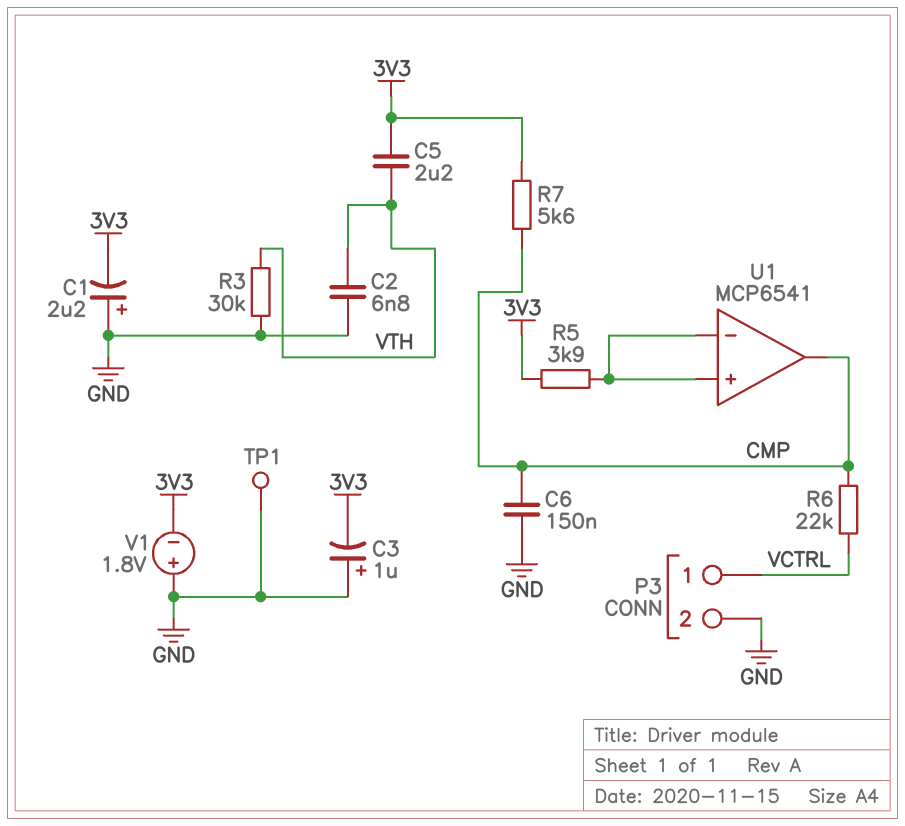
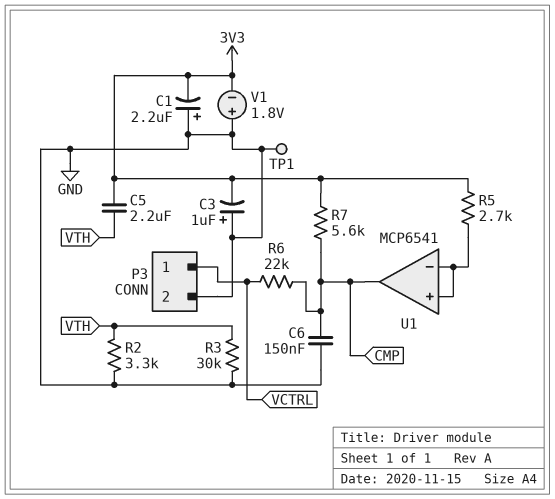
C2: 6.8nF (GND, VTH) -> none
R2: none -> 3.3k (GND, VTH)
R5: 3.9k (3V3, U1/in+) -> 2.7k (3V3, U1/in+)

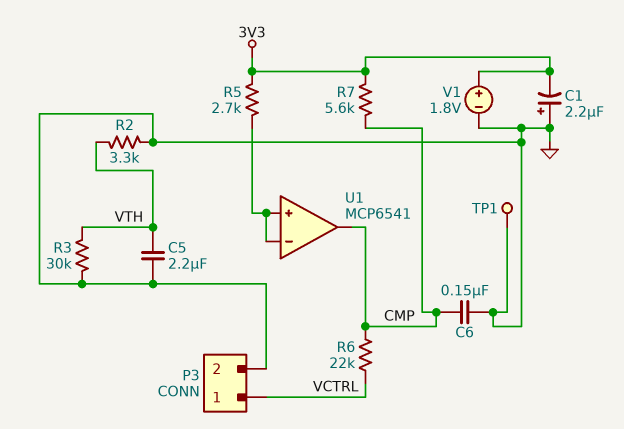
C3: 1uF (plus GND, minus 3V3) -> none
C5: 2.2uF (3V3, VTH) -> 2.2uF (GND, VTH)
V1: 1.8V (plus GND, minus 3V3) -> 1.8V (plus 3V3, minus GND)

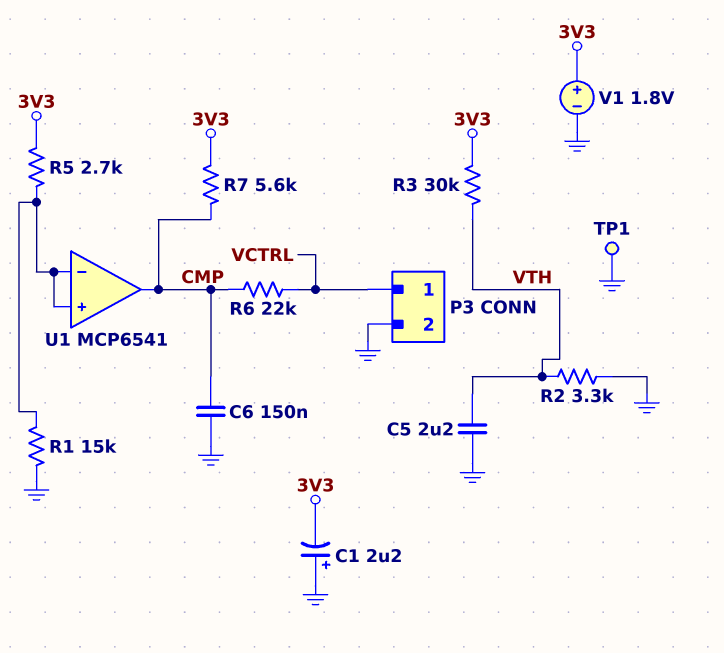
R1: none -> 15k (GND, U1/in+)
R3: 30k (GND, VTH) -> 30k (3V3, VTH)

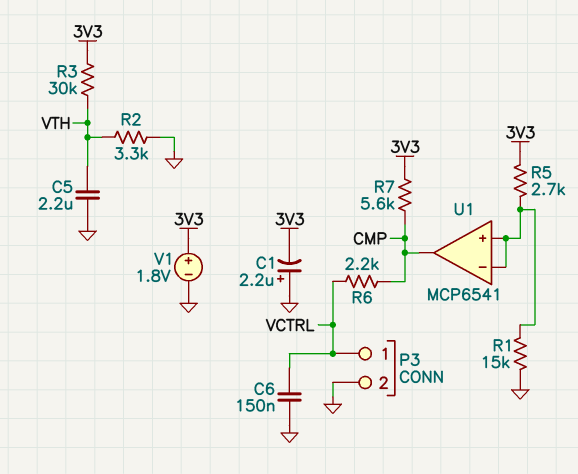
C6: 150nF (CMP, GND) -> 150nF (GND, VCTRL)
R6: 22k (CMP, VCTRL) -> 2.2k (CMP, VCTRL)
TP1: test point (GND) -> none

